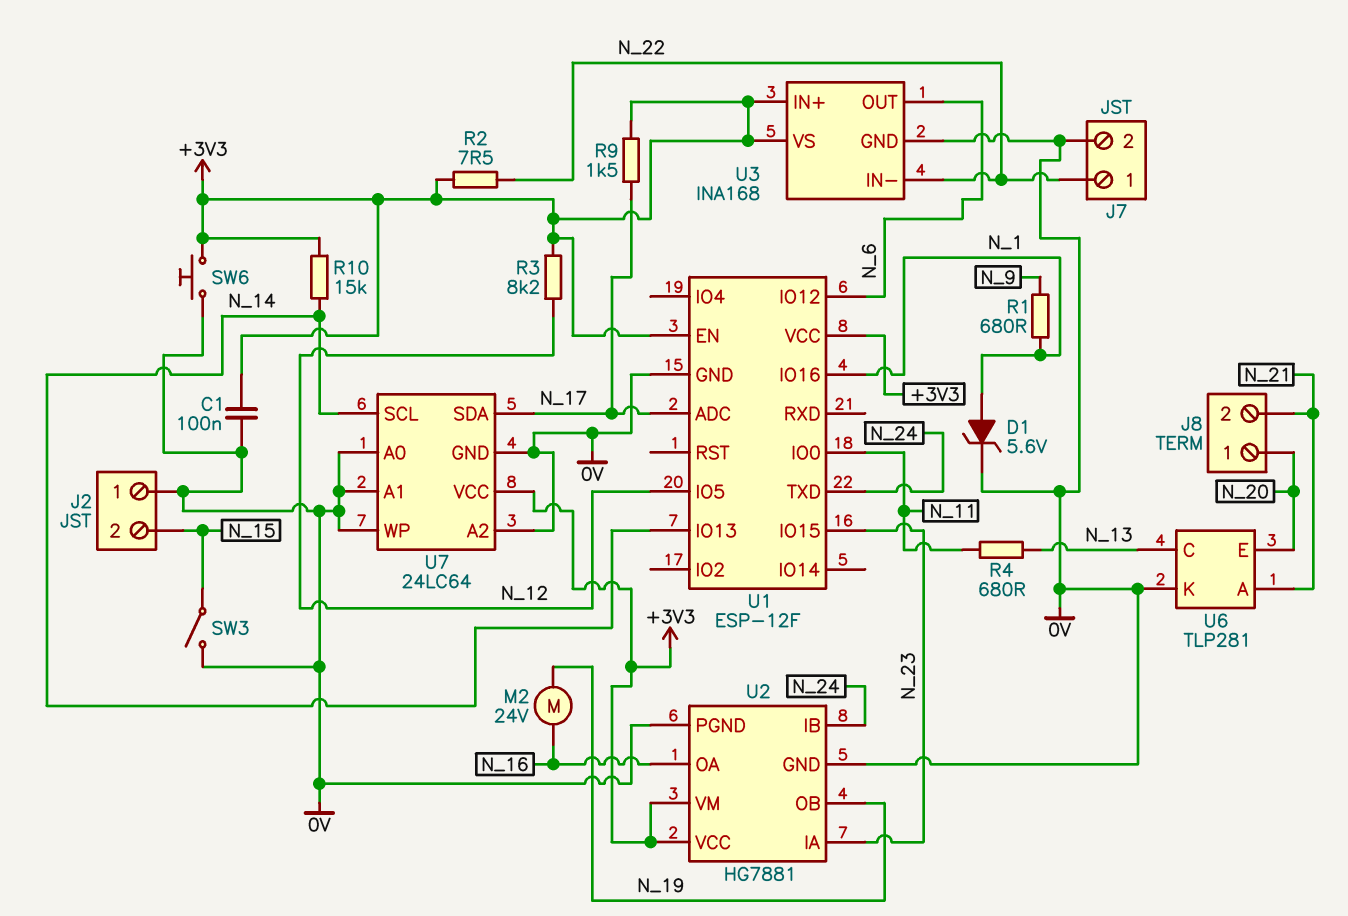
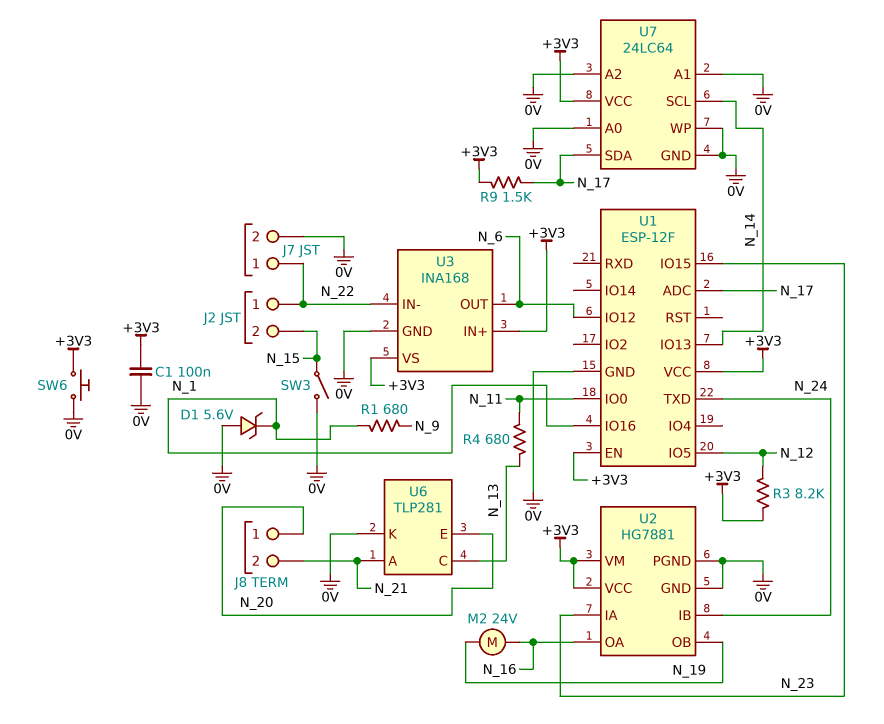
D1: zener 5.6V (A N_1, K 0V) -> zener 5.6V (A 0V, K N_1)
J2 pin 1: 0V -> N_22
R2: 7.5 (+3V3, N_22) -> none
R10: 15k (+3V3, N_14) -> none

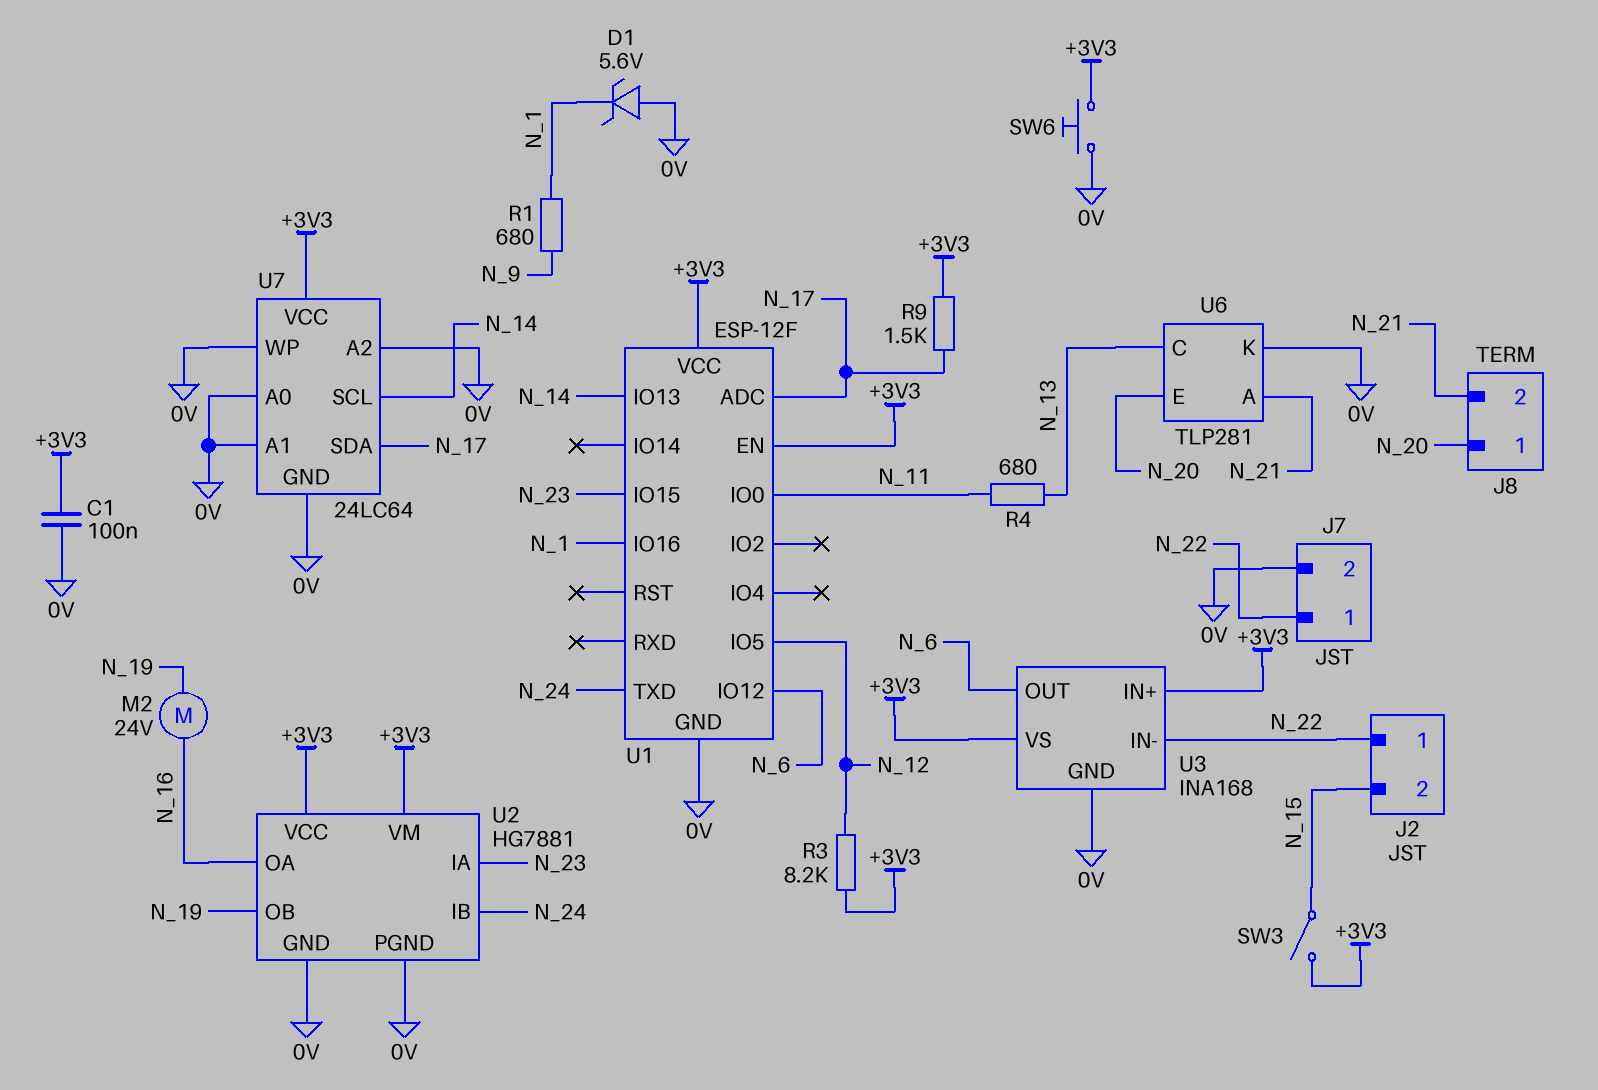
SW3: switch (0V, N_15) -> switch (+3V3, N_15)

